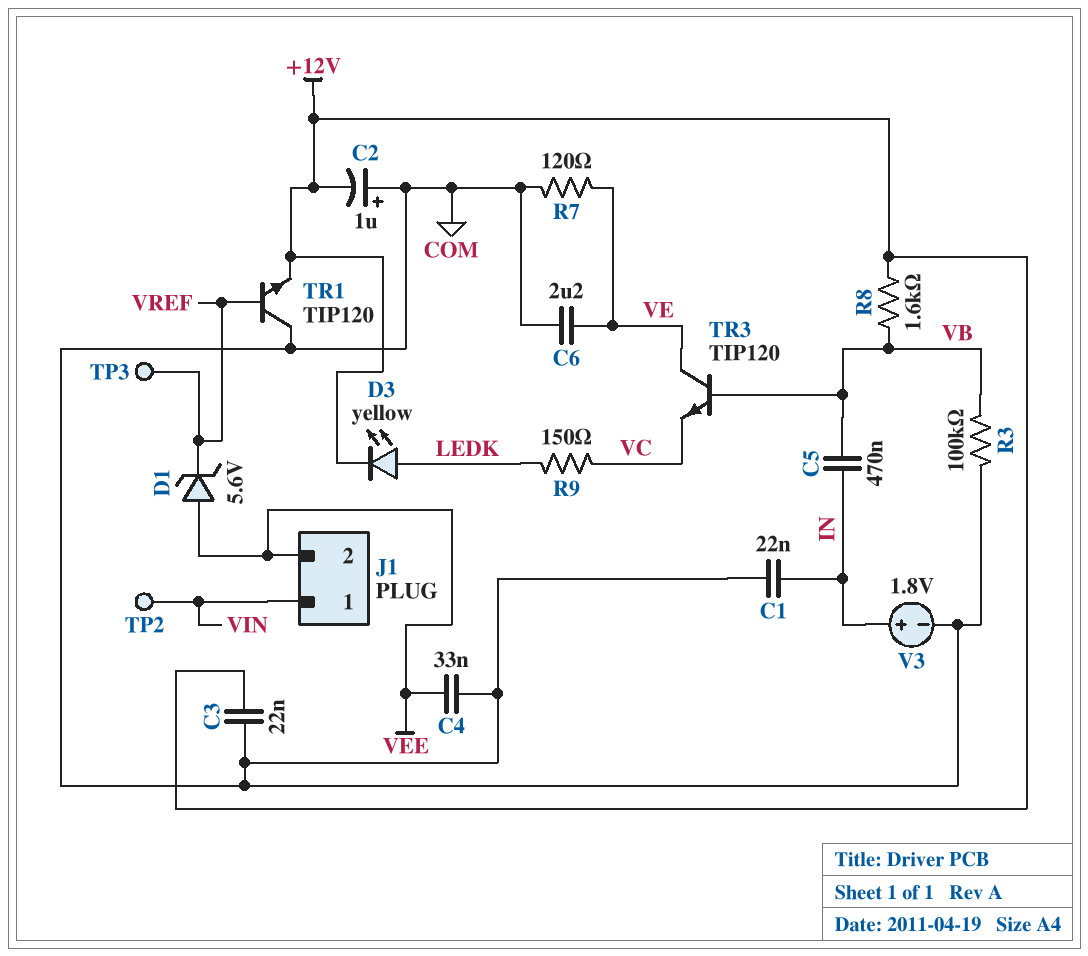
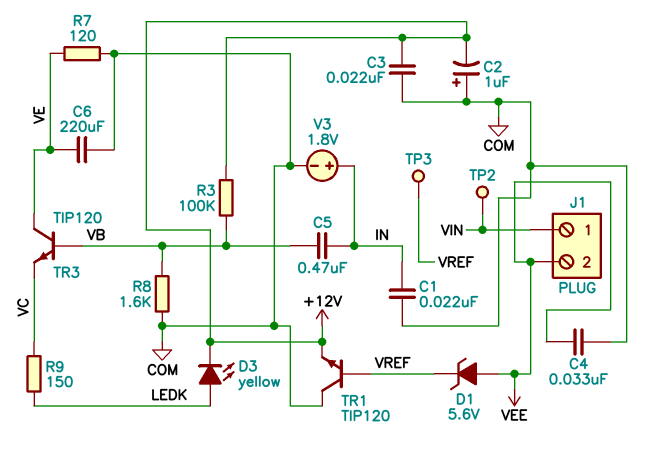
C6: 2.2uF (COM, VE) -> 220uF (COM, VE)
R3: 100k (COM, VB) -> 100k (+12V, VB)
R8: 1.6k (+12V, VB) -> 1.6k (COM, VB)

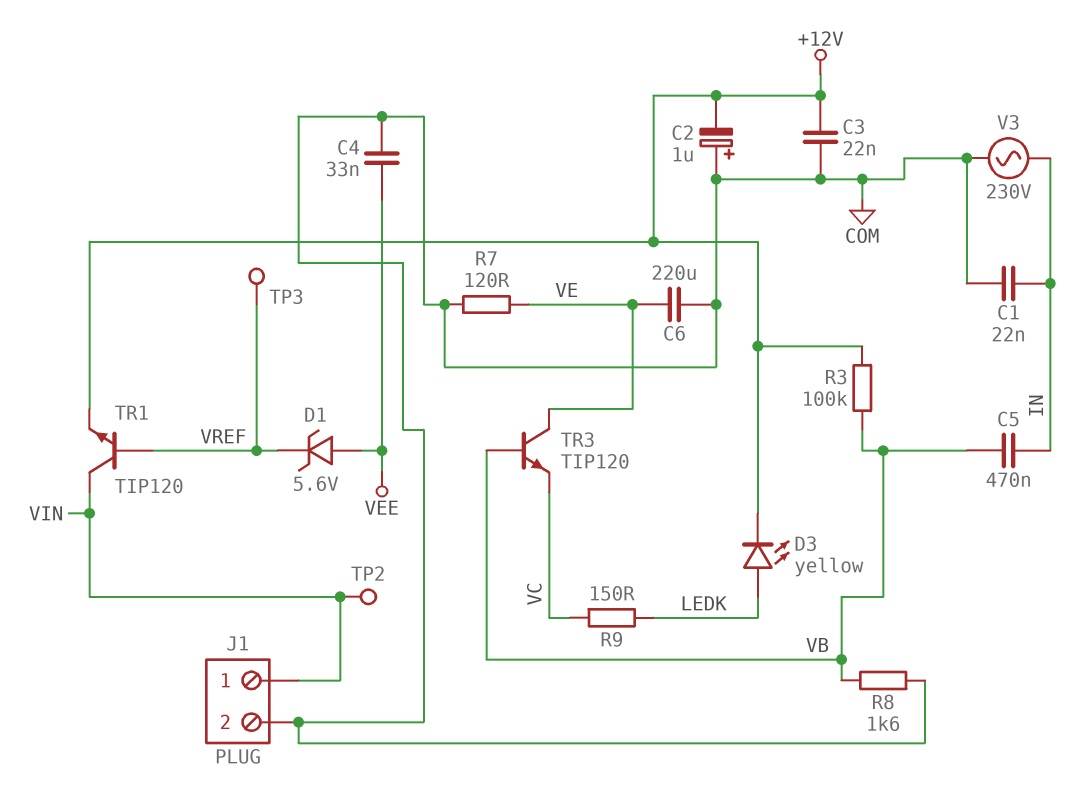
J1 pin 2: VEE -> COM
TR1: NPN TIP120 (B VREF, C COM, E +12V) -> NPN TIP120 (B VREF, C VIN, E +12V)
V3: 1.8V (plus IN, minus COM) -> AC 230V (COM, IN)

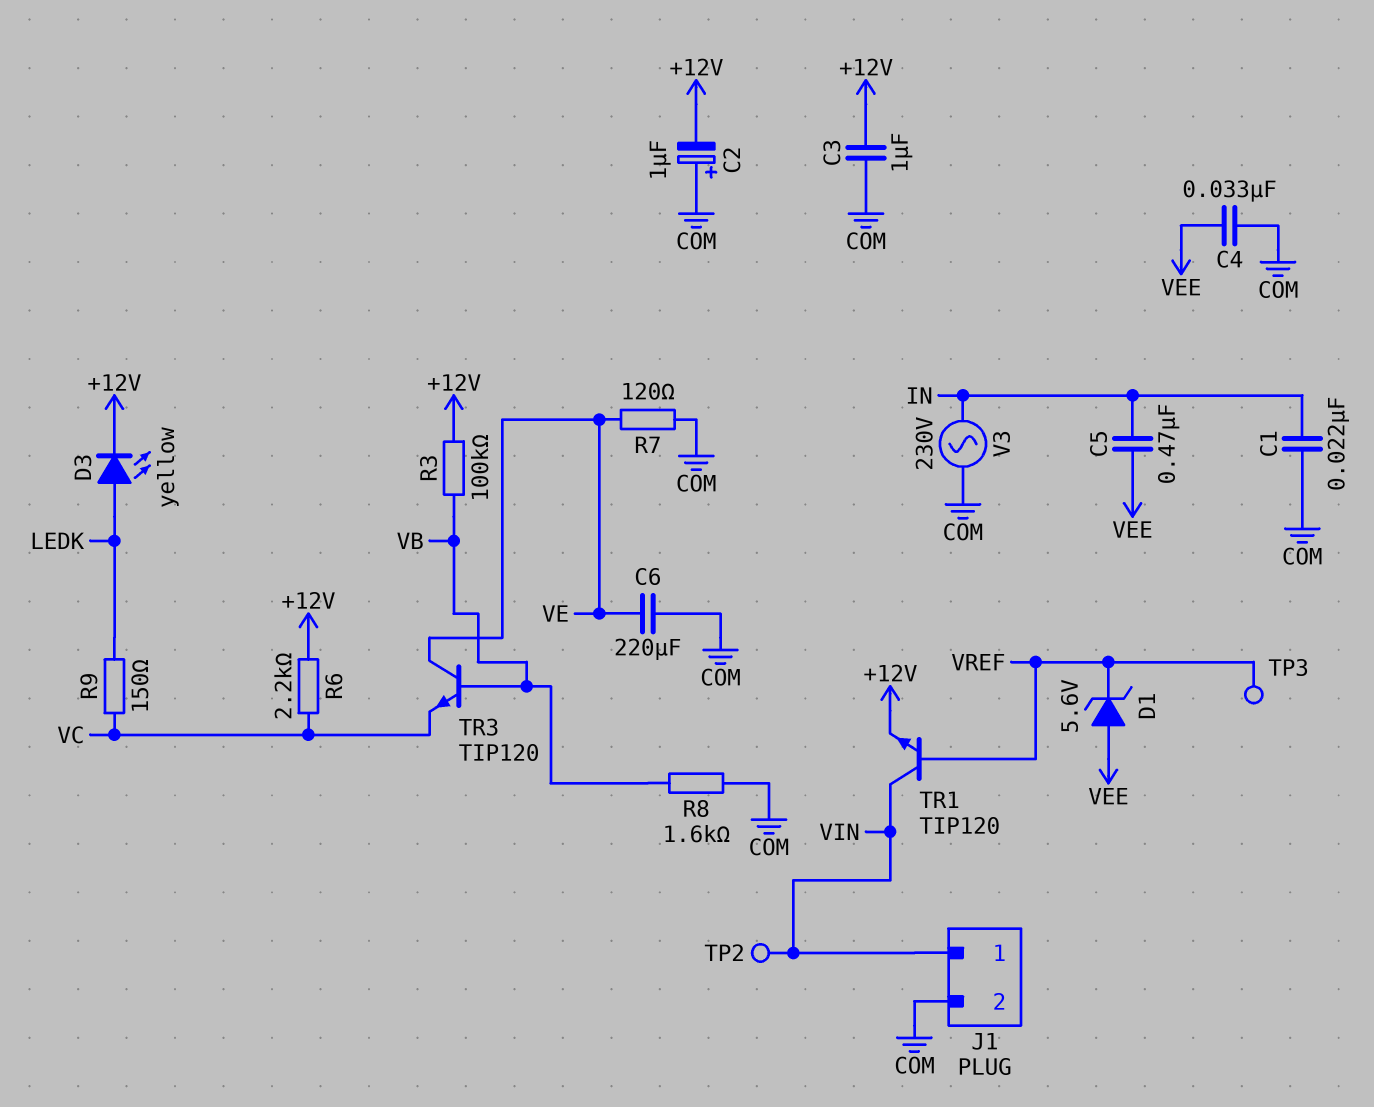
C3: 22nF (+12V, COM) -> 1uF (+12V, COM)
C5: 470nF (IN, VB) -> 470nF (IN, VEE)
R6: none -> 2.2k (+12V, VC)

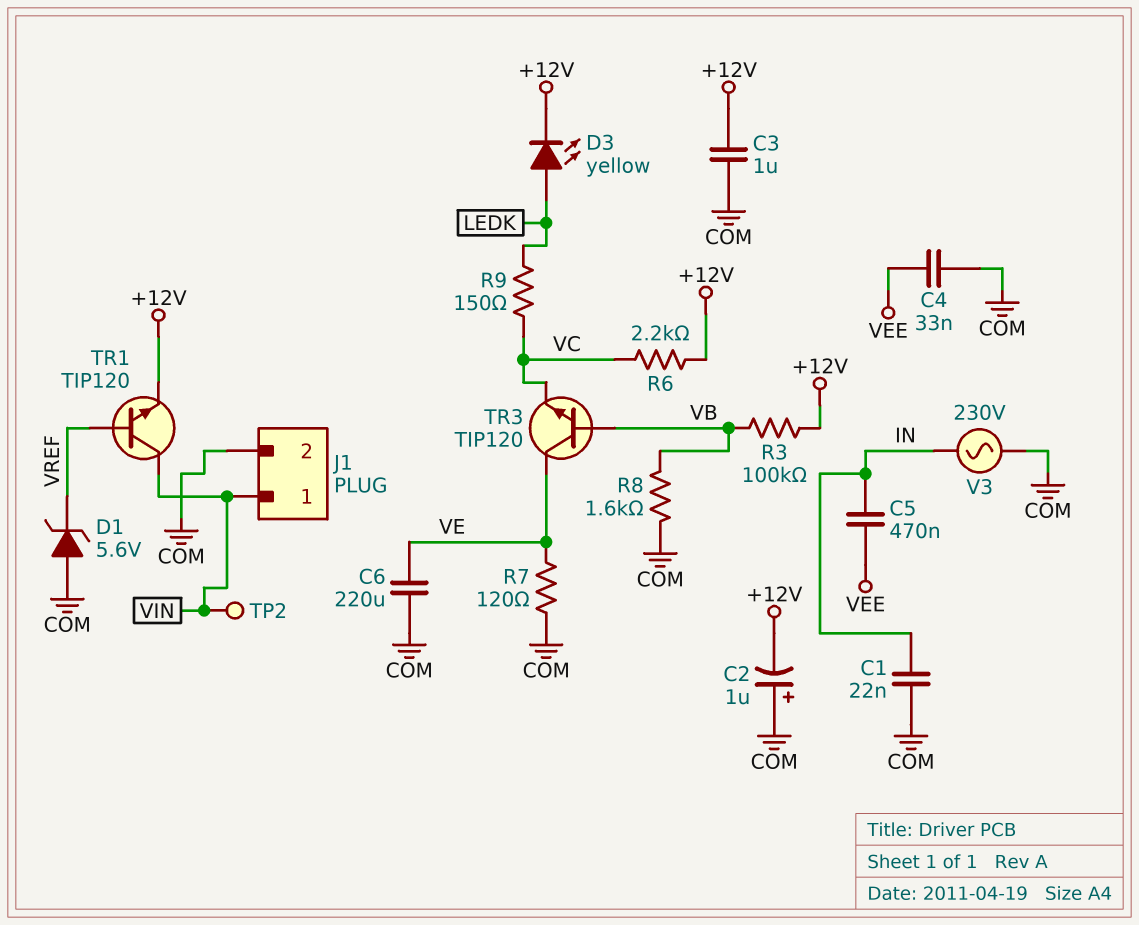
D1: zener 5.6V (A VEE, K VREF) -> zener 5.6V (A COM, K VREF)
TP3: test point (VREF) -> none

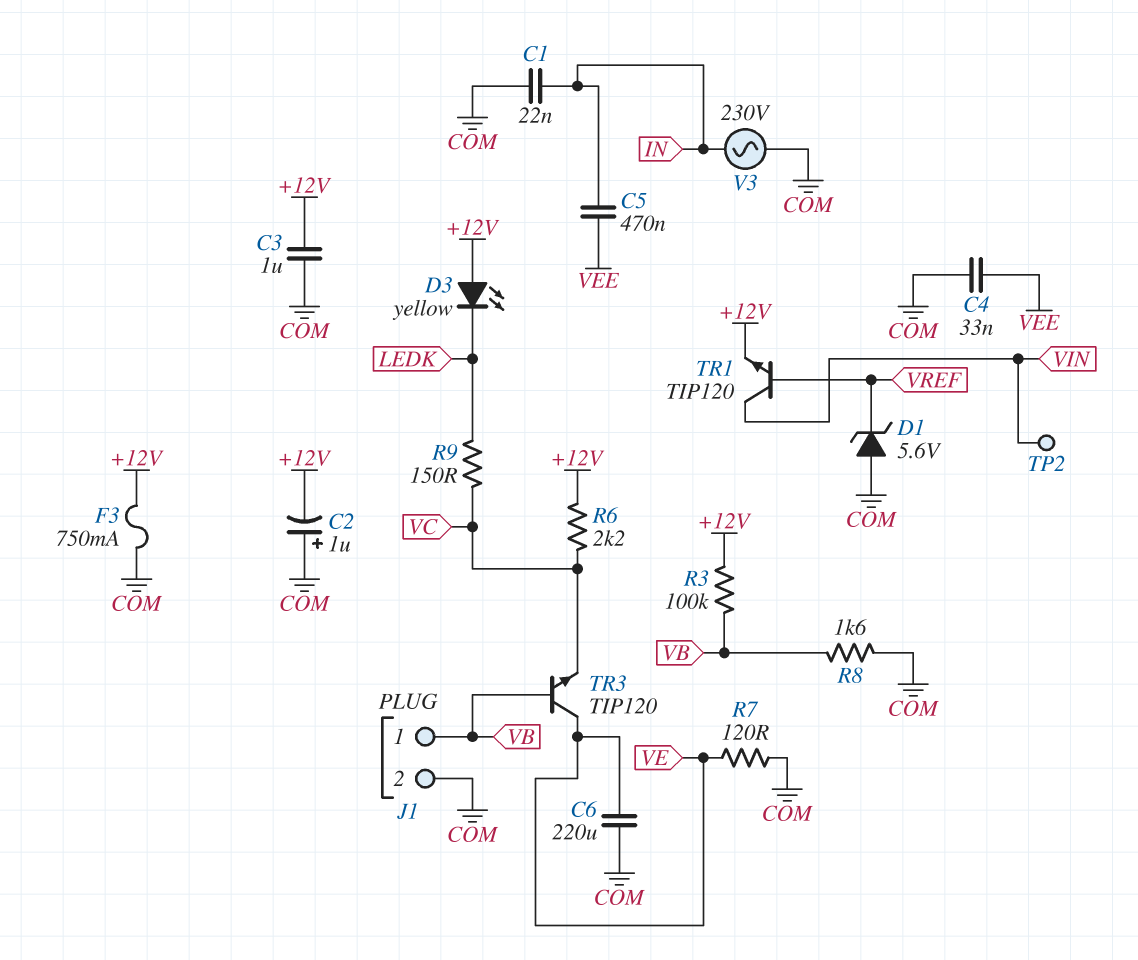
D3: LED yellow (A LEDK, K +12V) -> LED yellow (A +12V, K LEDK)
F3: none -> 750mA (+12V, COM)
J1 pin 1: VIN -> VB

